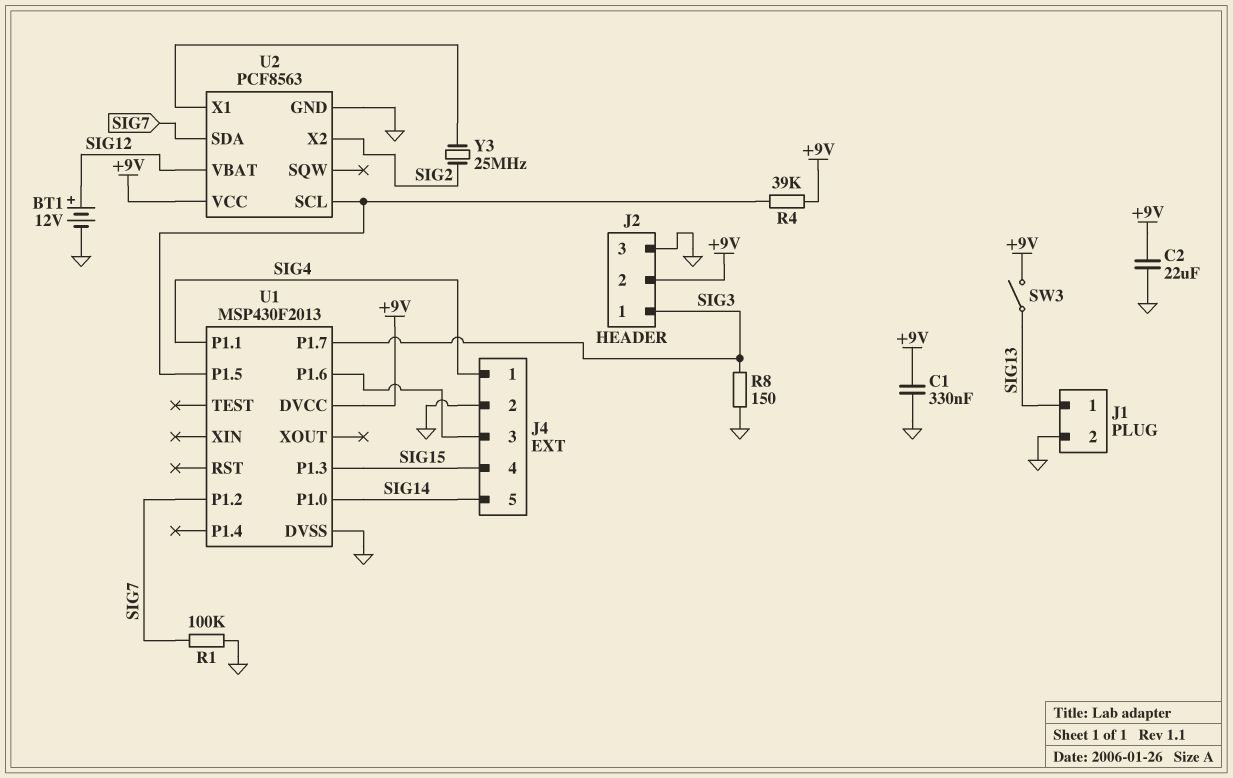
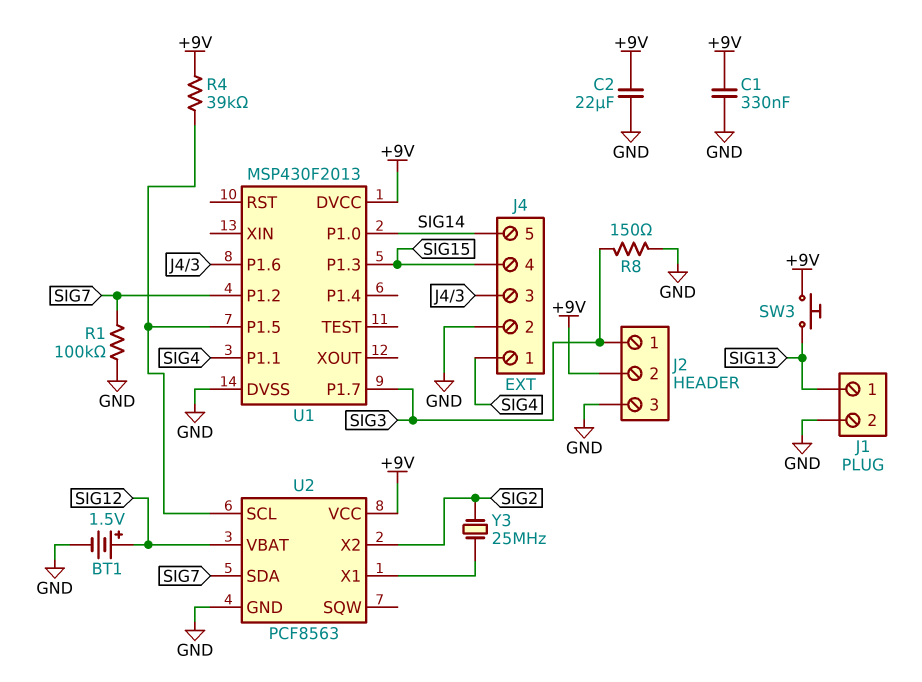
BT1: 12V (plus SIG12, minus GND) -> 1.5V (plus SIG12, minus GND)
SW3: switch (+9V, SIG13) -> button (+9V, SIG13)

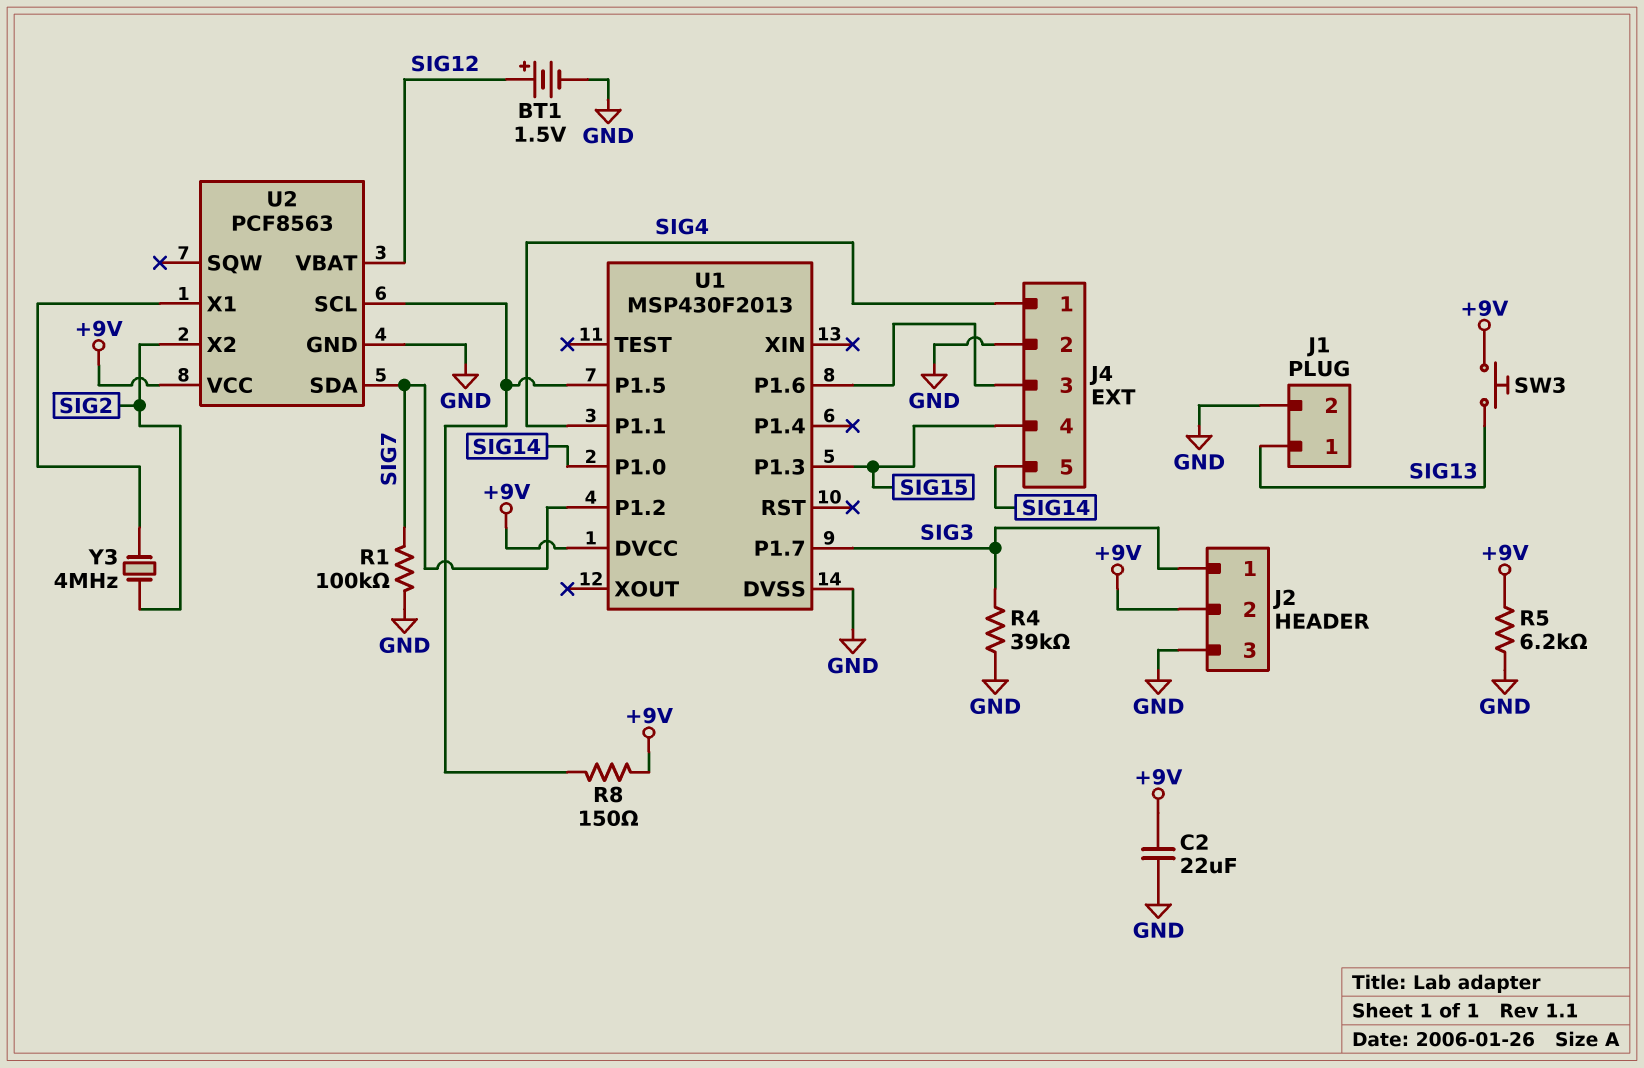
C1: 330nF (+9V, GND) -> none
R4: 39k (+9V, U1/P1.5) -> 39k (GND, SIG3)
R5: none -> 6.2k (+9V, GND)
R8: 150 (GND, SIG3) -> 150 (+9V, U1/P1.5)
Y3: 25MHz (SIG2, U2/X1) -> 4MHz (SIG2, U2/X1)

